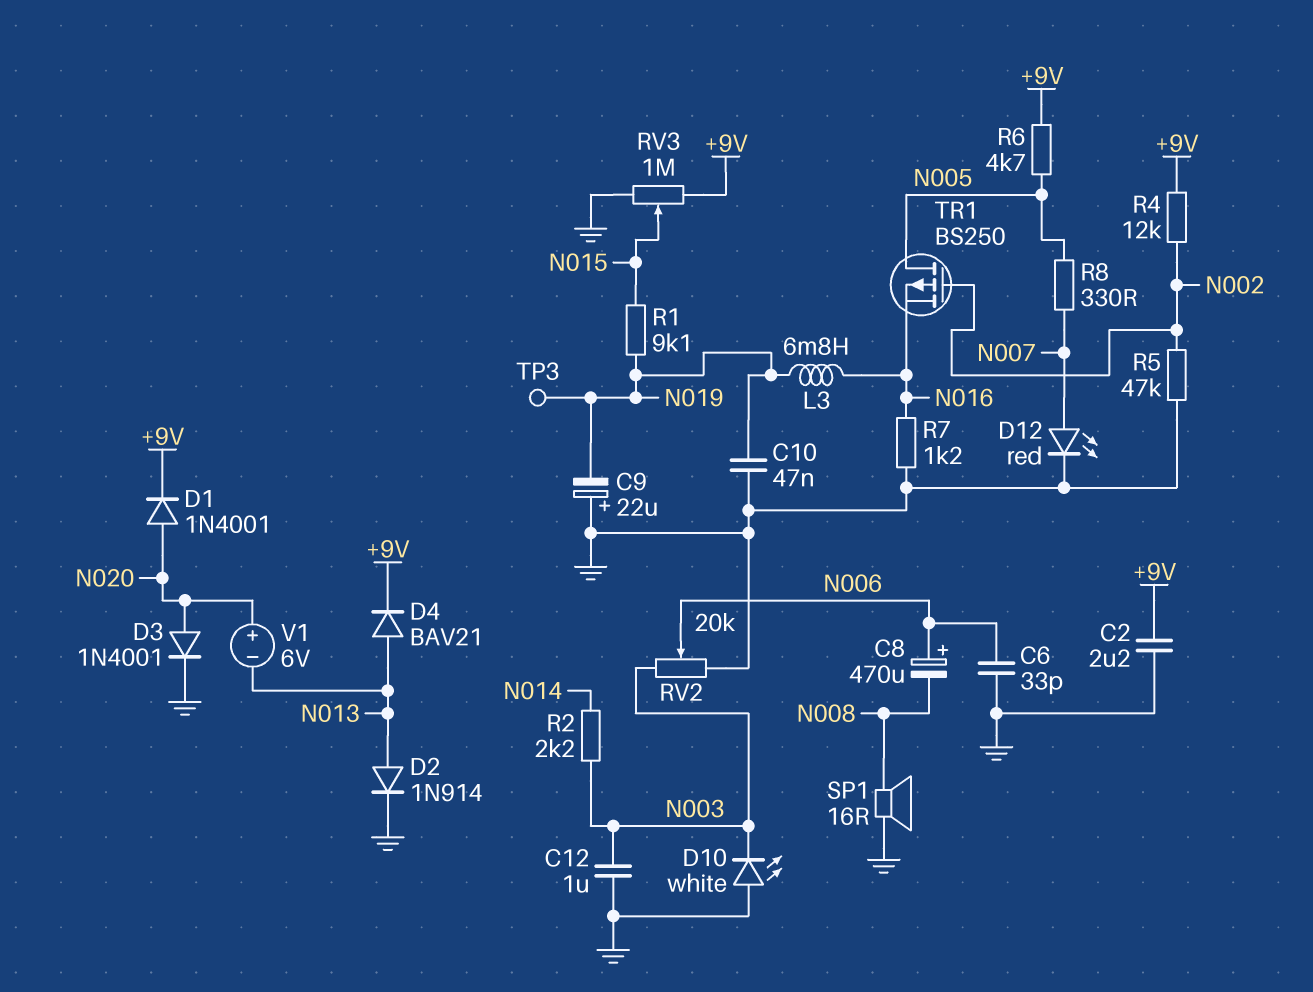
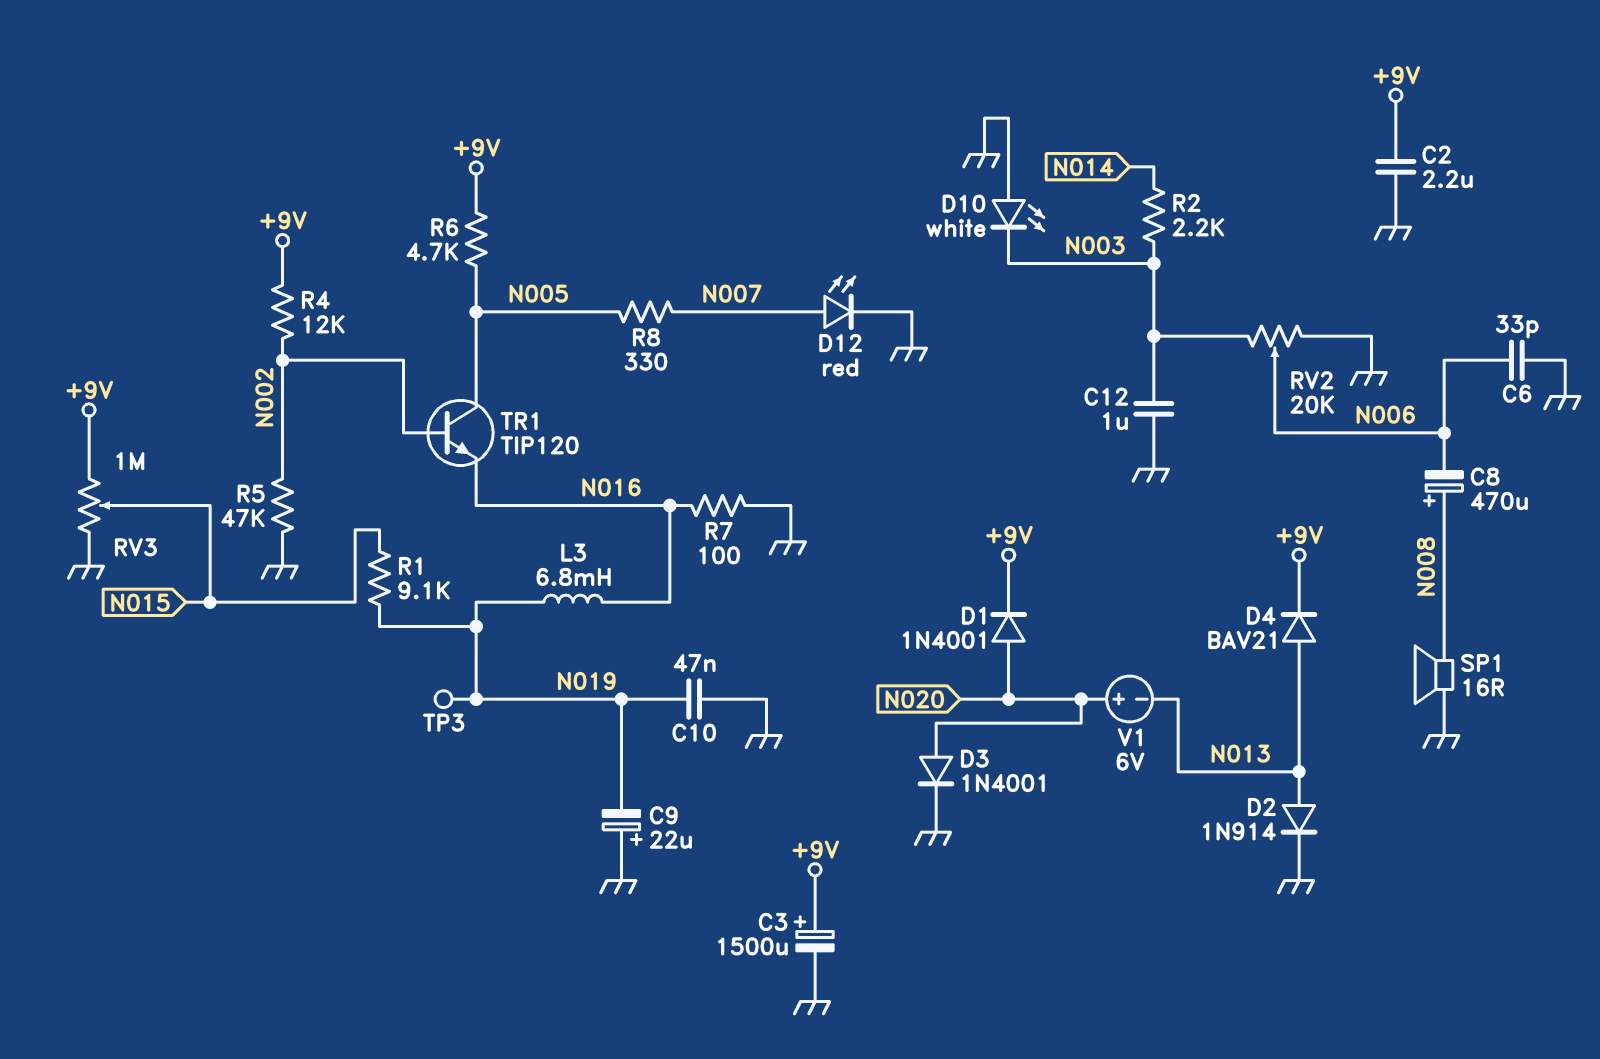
C3: none -> 1500uF (plus +9V, minus GND)
C8: 470uF (plus N006, minus N008) -> 470uF (plus N008, minus N006)
R7: 1.2k (GND, N016) -> 100 (GND, N016)
TR1: PMOS BS250 (G N002, D N005, S N016) -> NPN TIP120 (B N002, C N005, E N016)

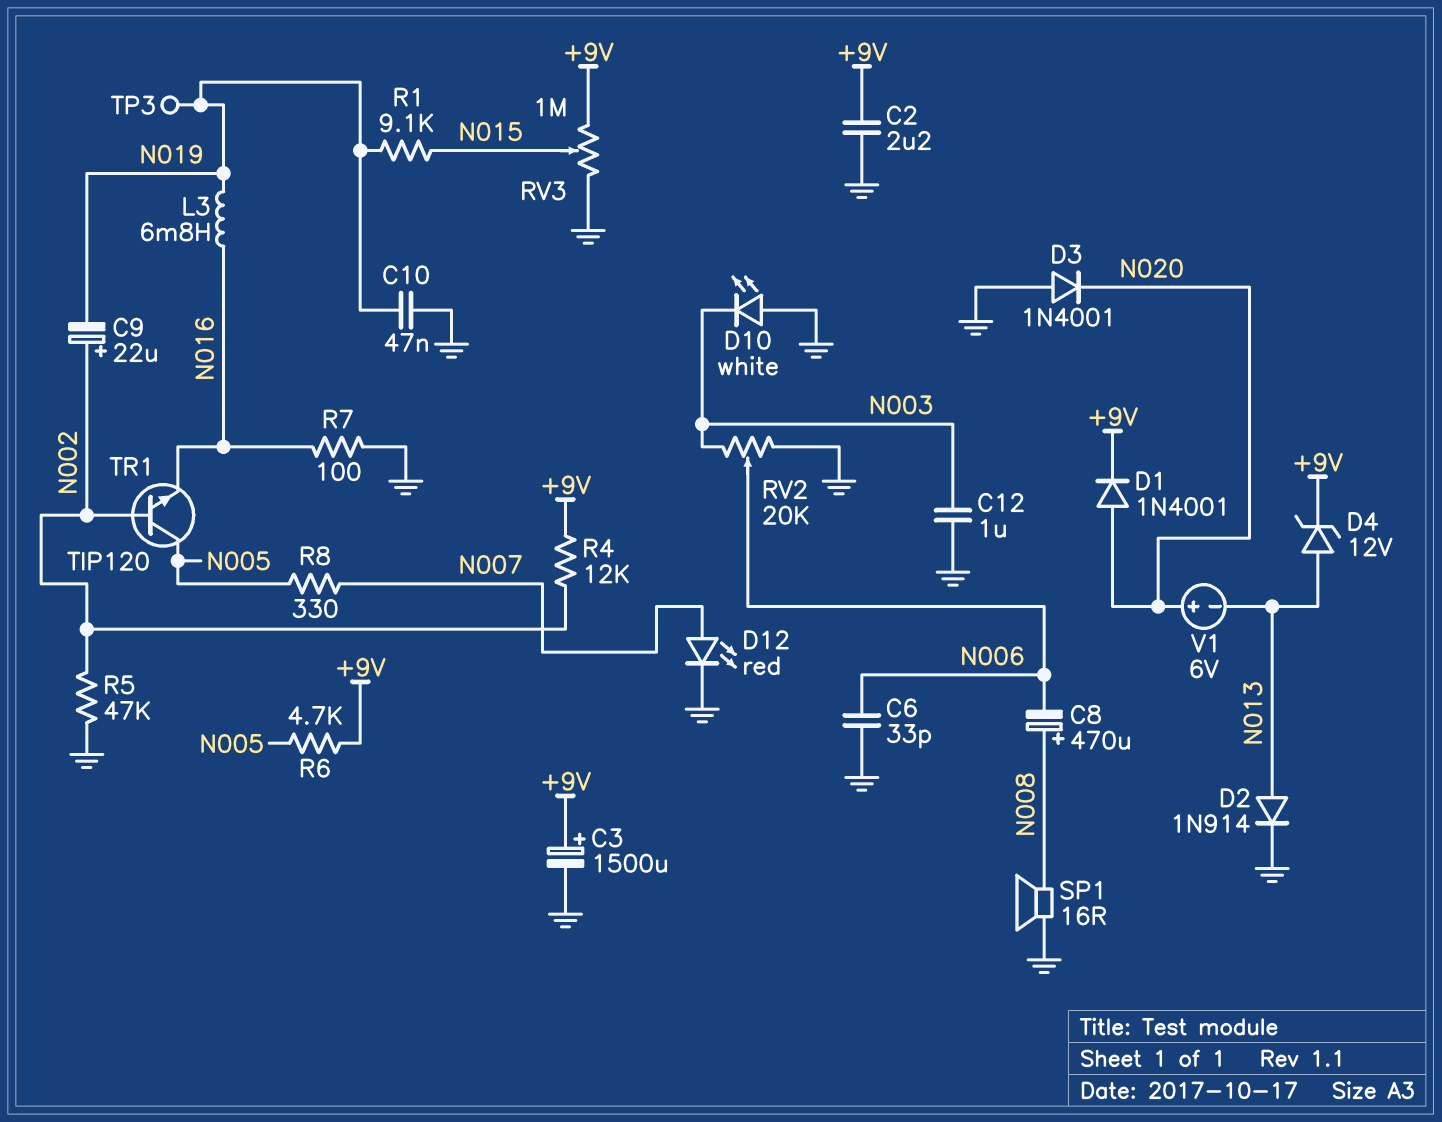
C9: 22uF (plus GND, minus N019) -> 22uF (plus N002, minus N019)
D3: diode 1N4001 (A N020, K GND) -> diode 1N4001 (A GND, K N020)
D4: diode BAV21 (A N013, K +9V) -> zener 12V (A N013, K +9V)
R2: 2.2k (N003, N014) -> none

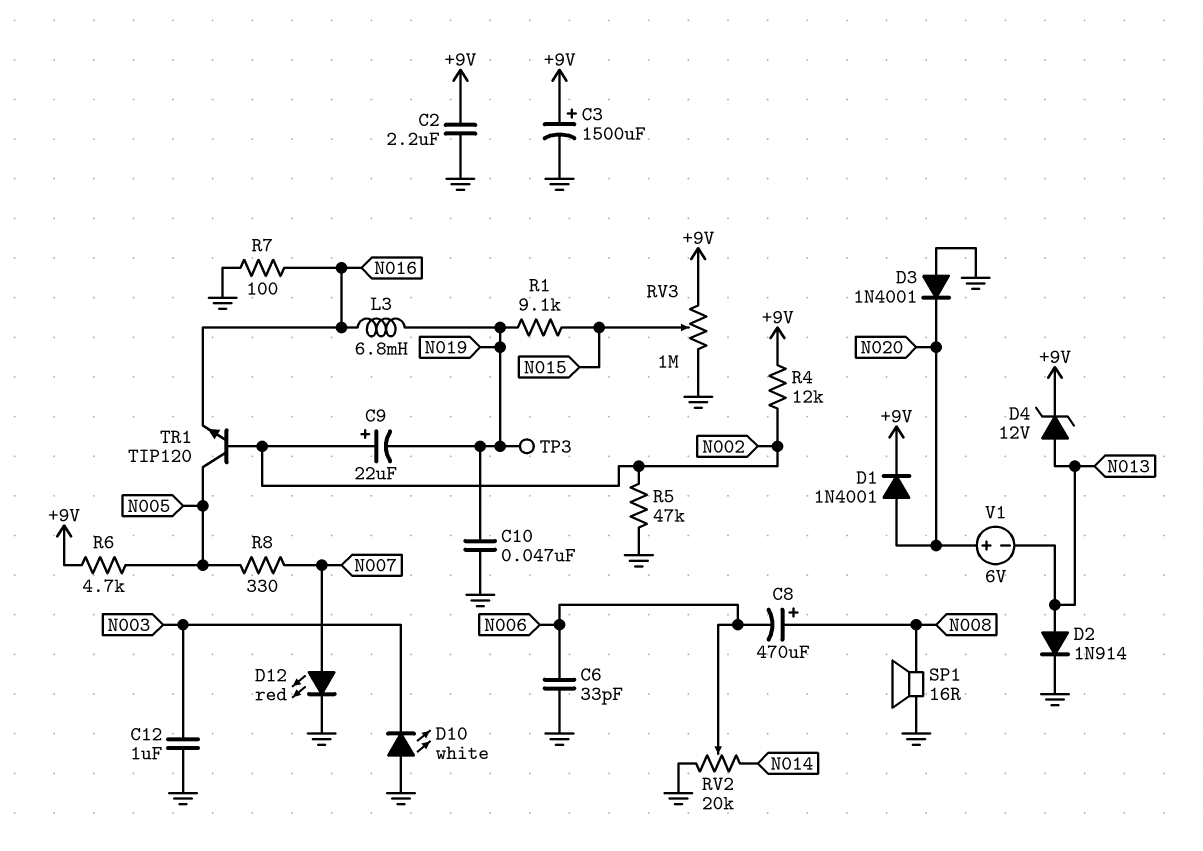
RV2: 20k (GND, N003, wiper N006) -> 20k (GND, N014, wiper N006)

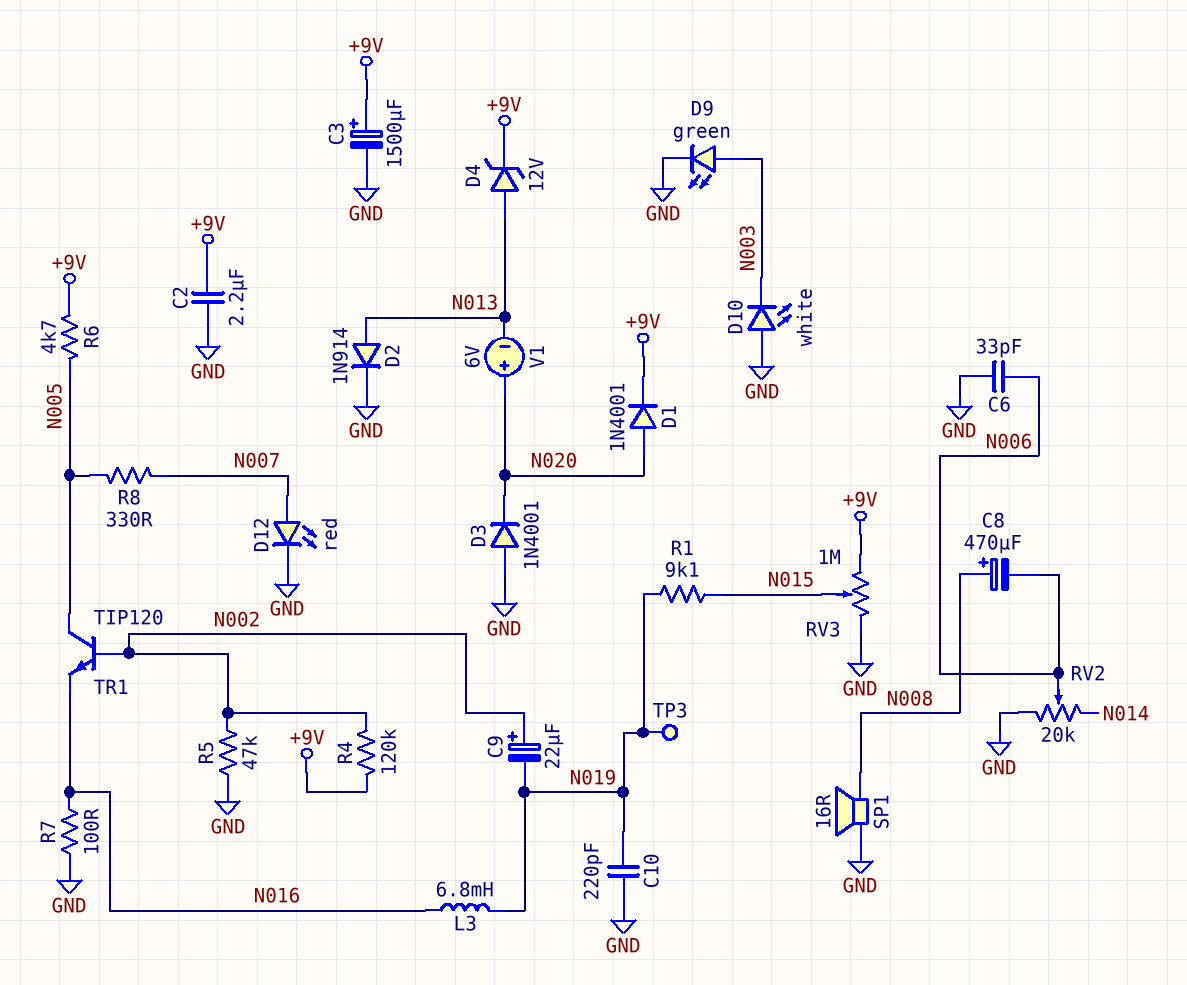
C10: 47nF (GND, N019) -> 220pF (GND, N019)
C12: 1uF (GND, N003) -> none
D9: none -> LED green (A N003, K GND)
R4: 12k (+9V, N002) -> 120k (+9V, N002)

